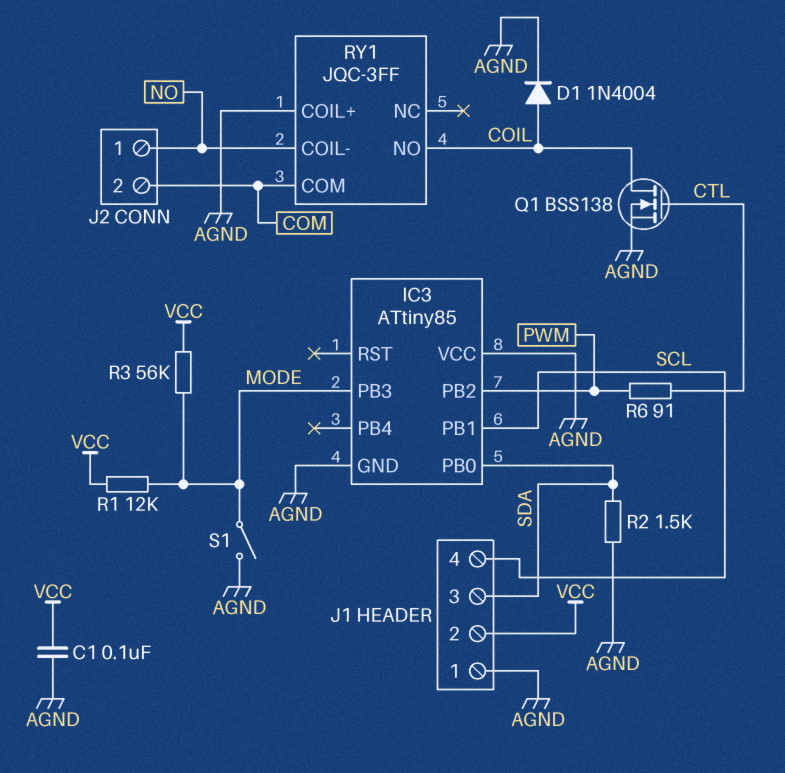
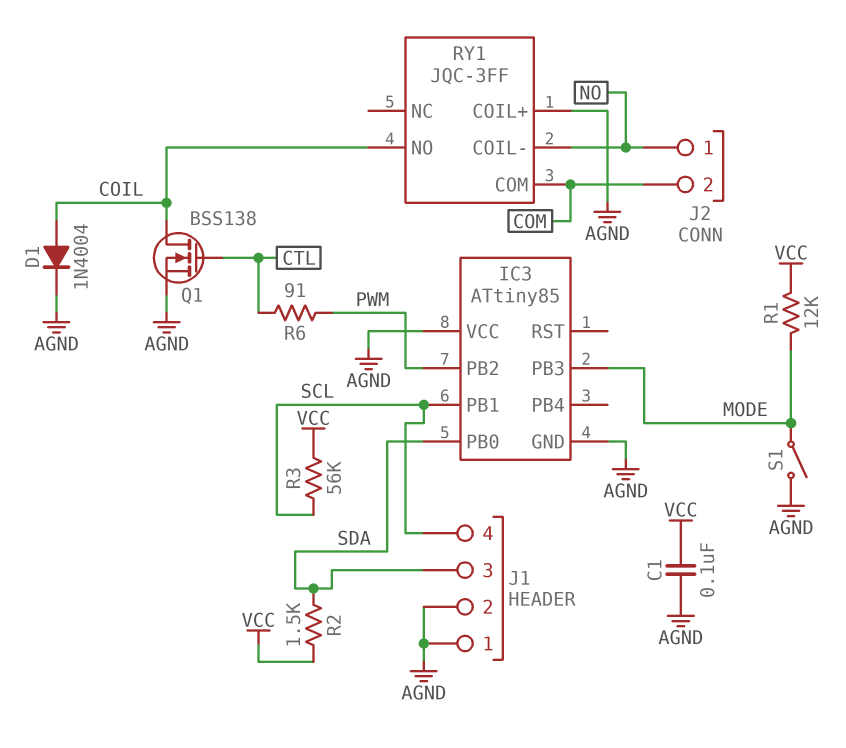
J1 pin 2: VCC -> AGND
R2: 1.5k (AGND, SDA) -> 1.5k (SDA, VCC)
R3: 56k (MODE, VCC) -> 56k (SCL, VCC)

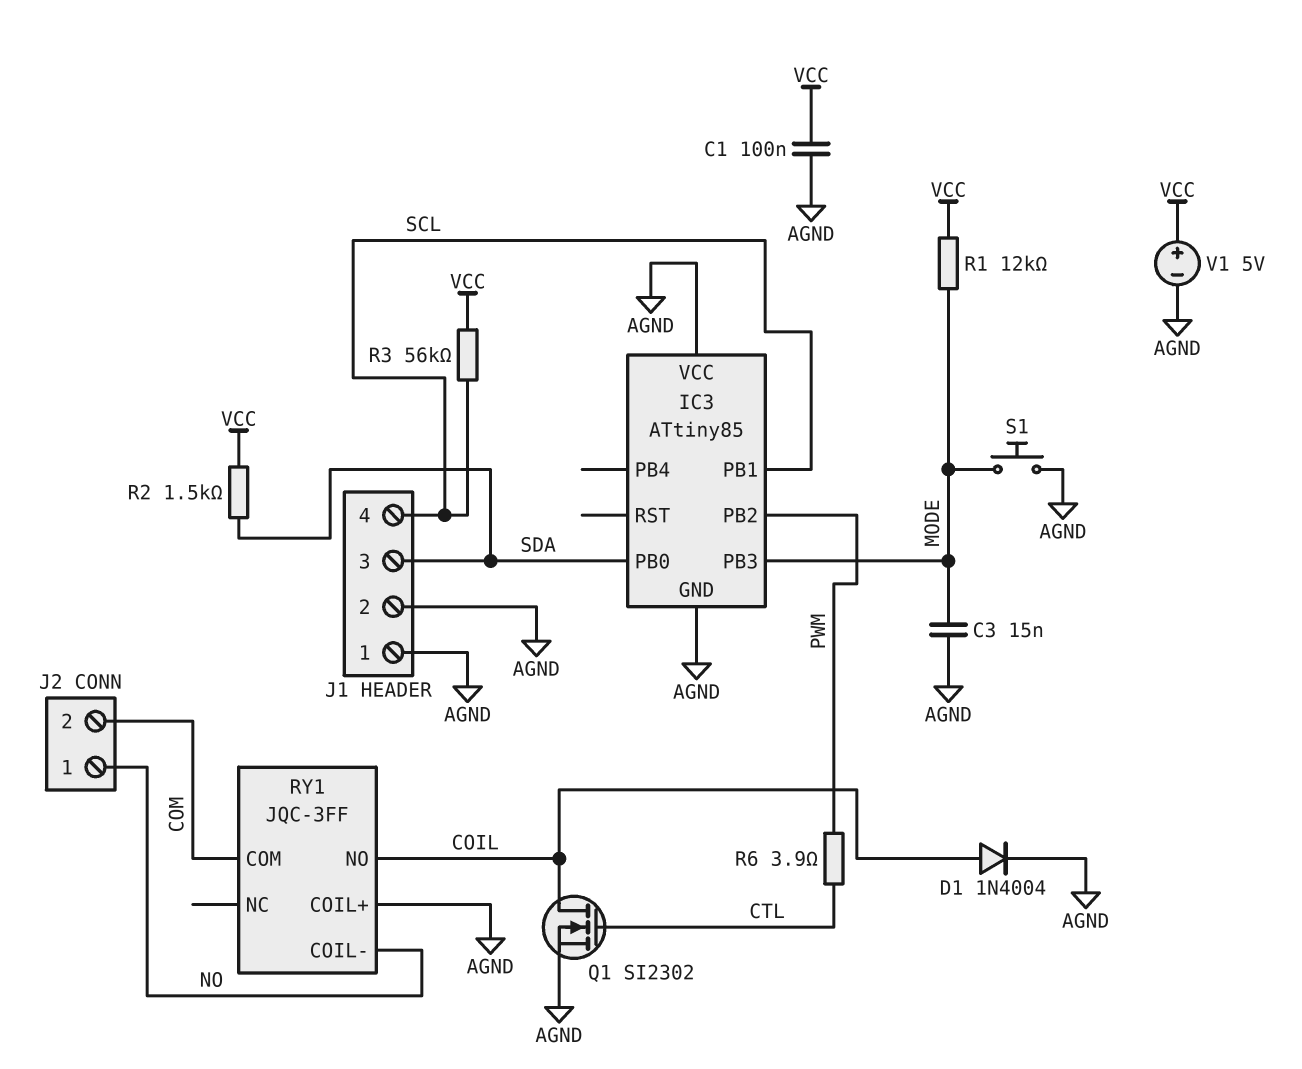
C3: none -> 15nF (AGND, MODE)
Q1: NMOS BSS138 (G CTL, D COIL, S AGND) -> NMOS SI2302 (G CTL, D COIL, S AGND)
R6: 91 (CTL, PWM) -> 3.9 (CTL, PWM)
S1: switch (AGND, MODE) -> button (AGND, MODE)
V1: none -> 5V (plus VCC, minus AGND)

